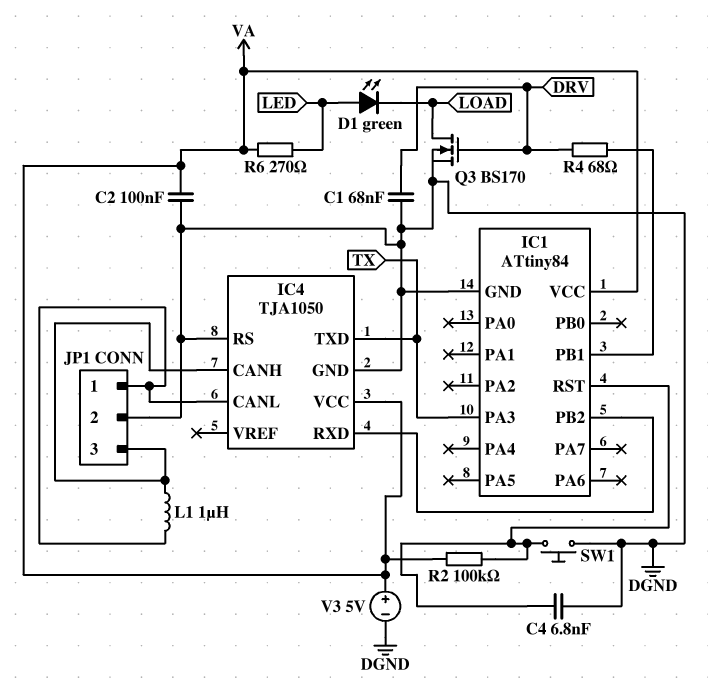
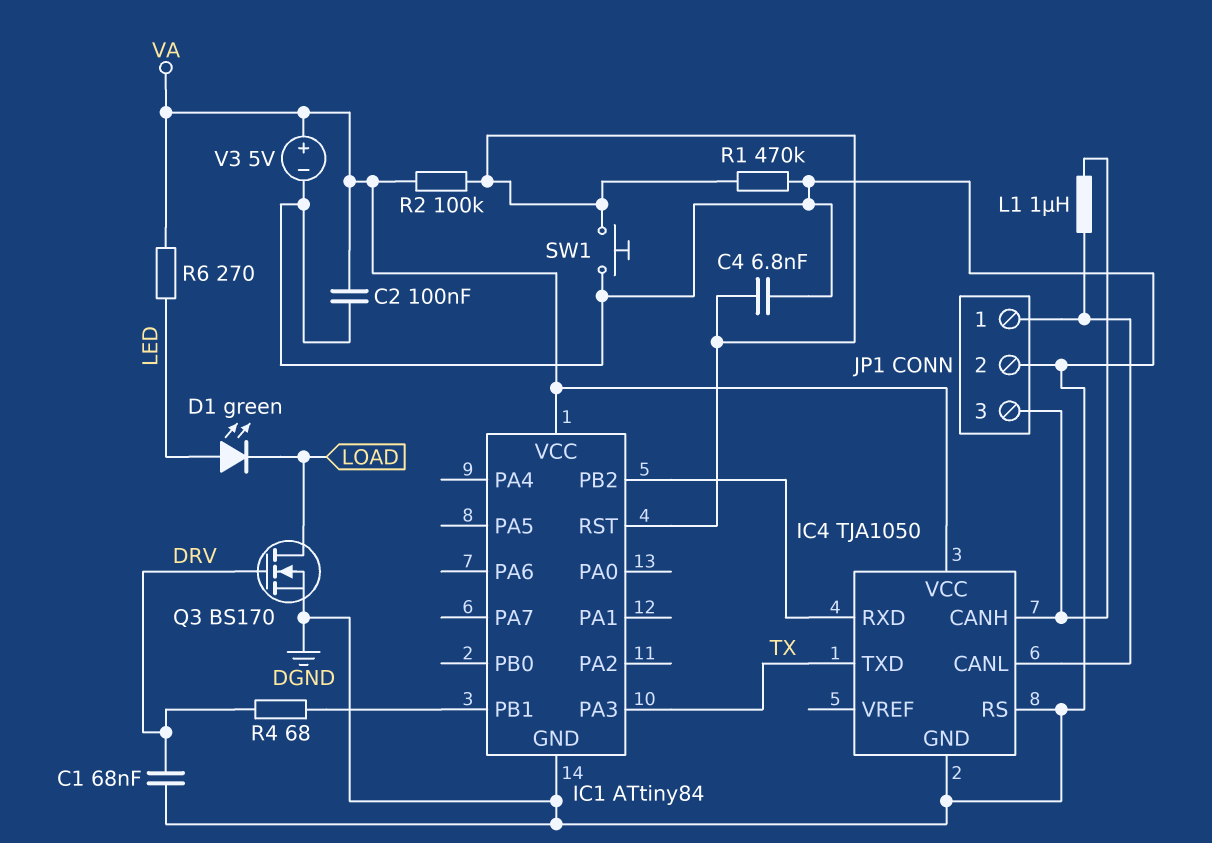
R1: none -> 470k (DGND, IC1/RST)

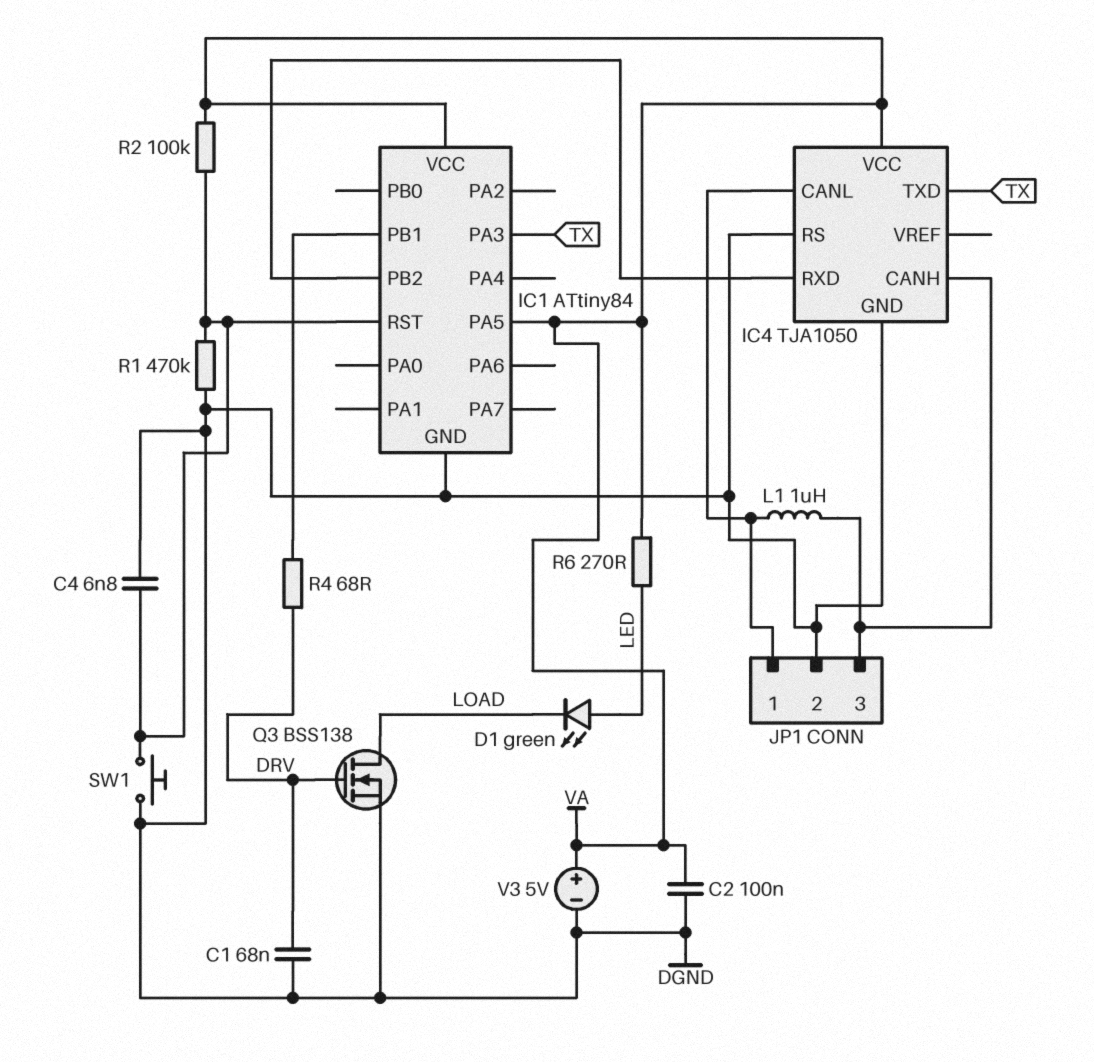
IC1 pin PA5: none -> VA
Q3: NMOS BS170 (G DRV, D LOAD, S DGND) -> NMOS BSS138 (G DRV, D LOAD, S DGND)

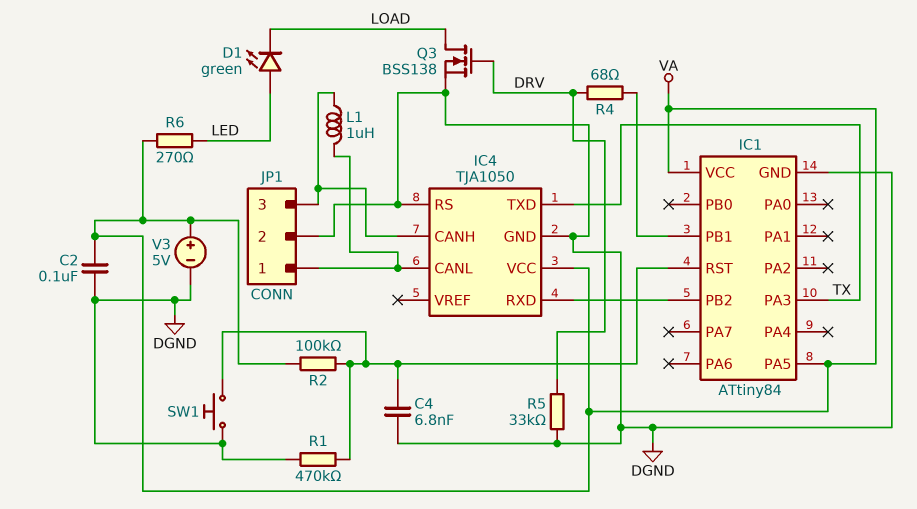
C1: 68nF (DGND, DRV) -> none
R5: none -> 33k (DGND, DRV)

